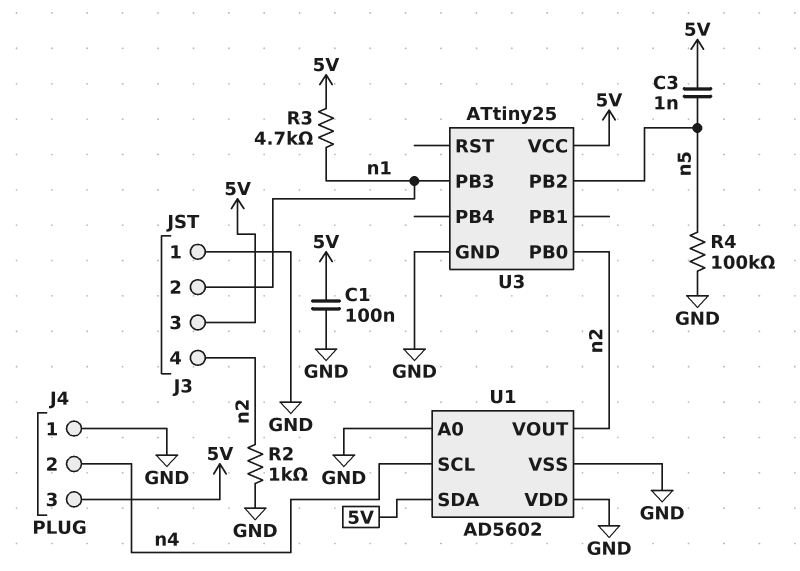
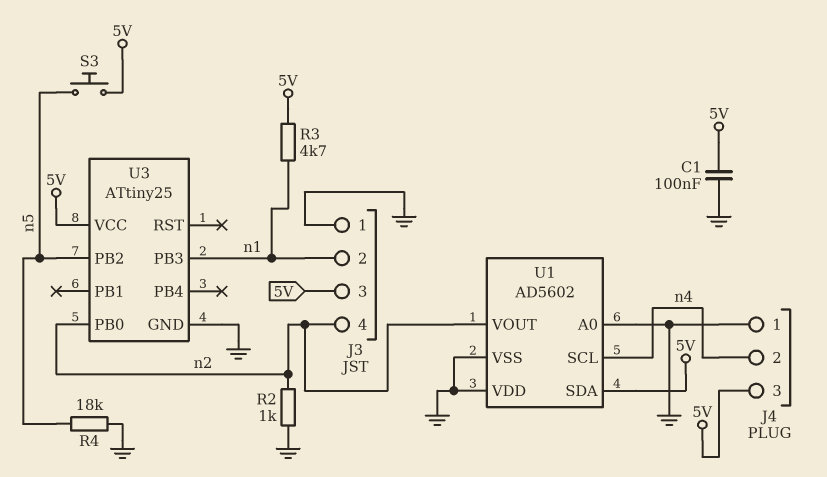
C3: 1nF (5V, n5) -> none
R4: 100k (GND, n5) -> 18k (GND, n5)
S3: none -> button (5V, n5)

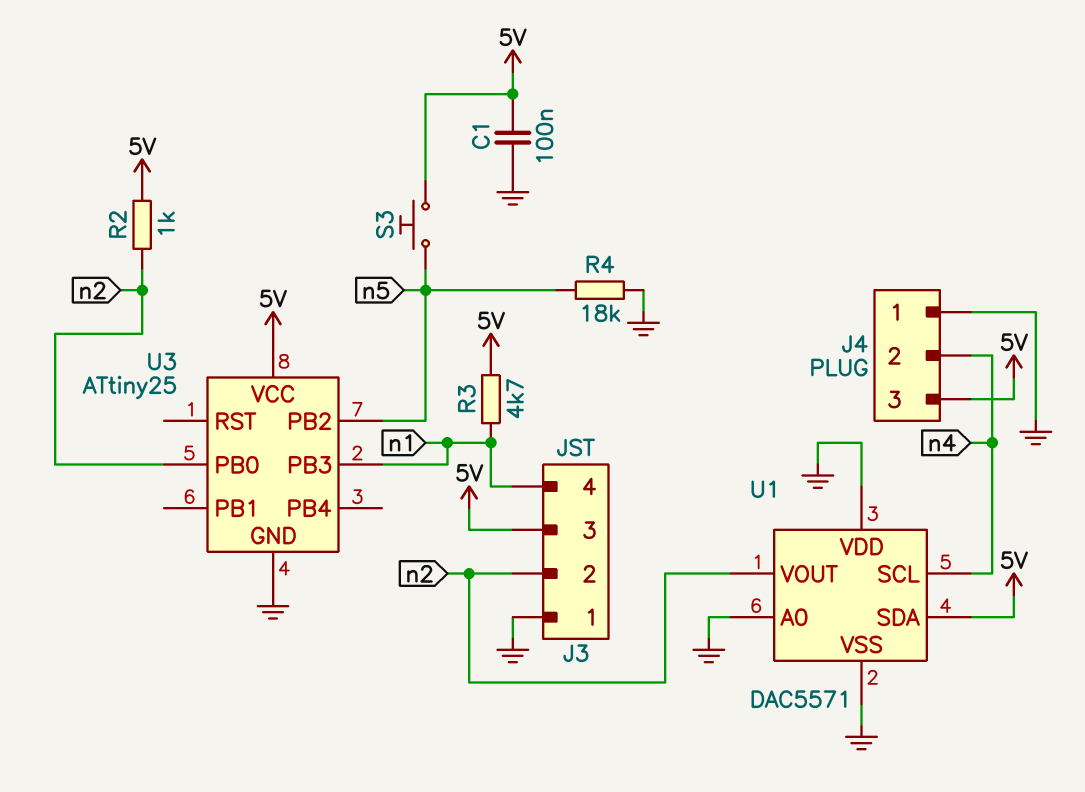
J3 pin 2: n1 -> n2
J3 pin 4: n2 -> n1
R2: 1k (GND, n2) -> 1k (5V, n2)
U1: AD5602 -> DAC5571

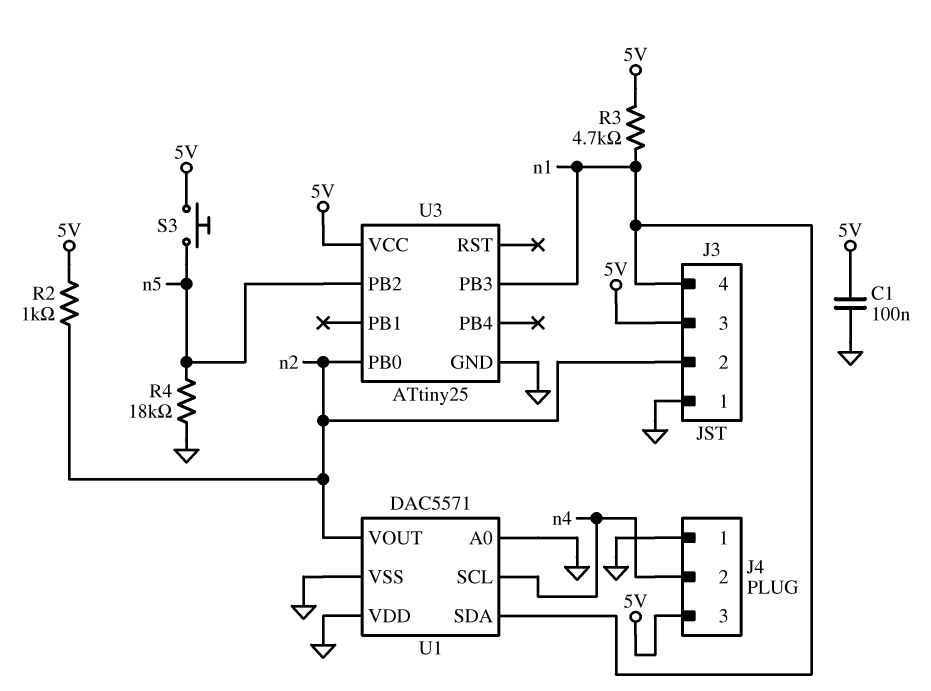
U1 pin SDA: 5V -> n1

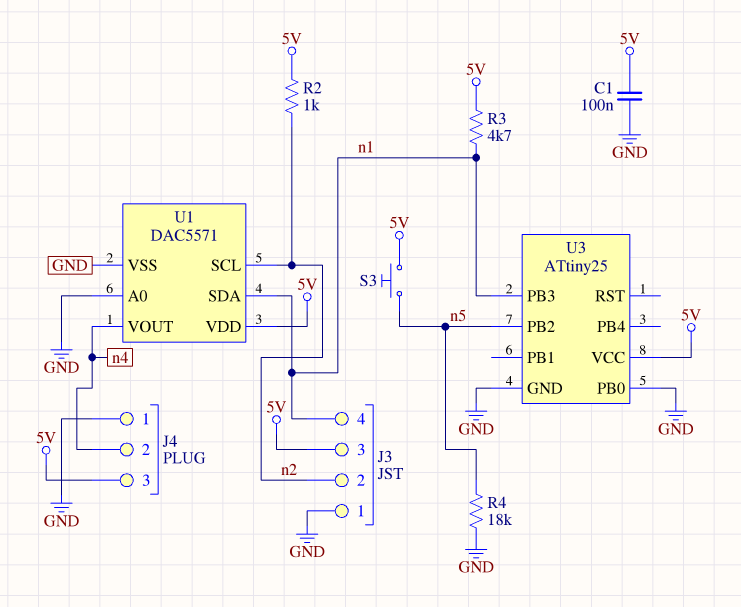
U1 pin SCL: n4 -> n2
U1 pin VDD: GND -> 5V
U1 pin VOUT: n2 -> n4
U3 pin PB0: n2 -> GND

